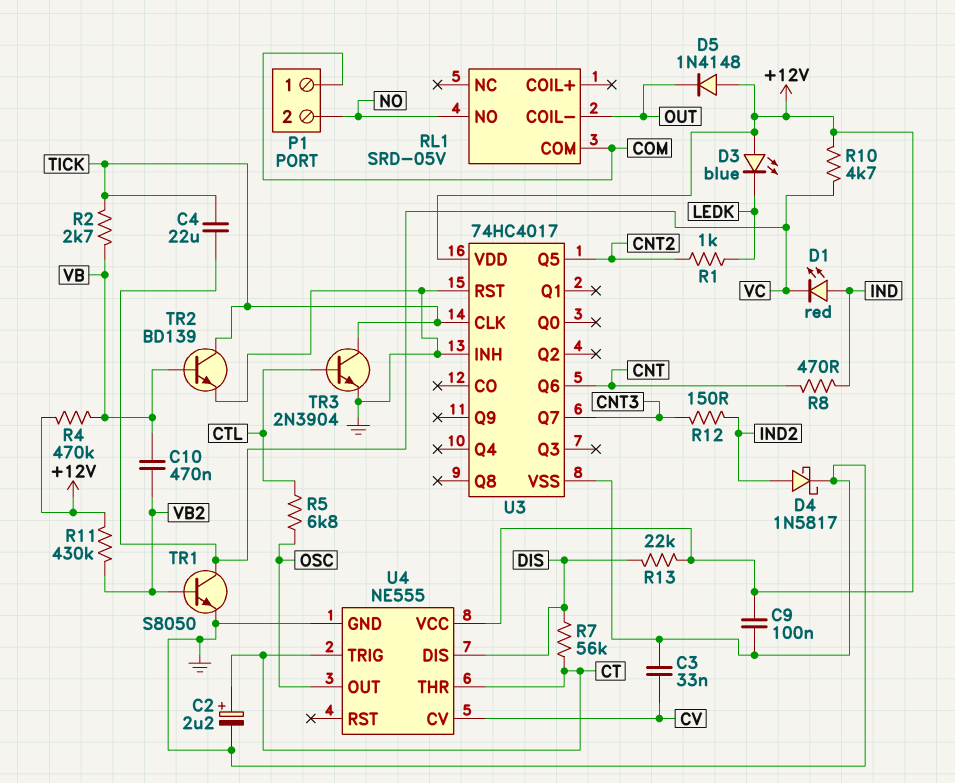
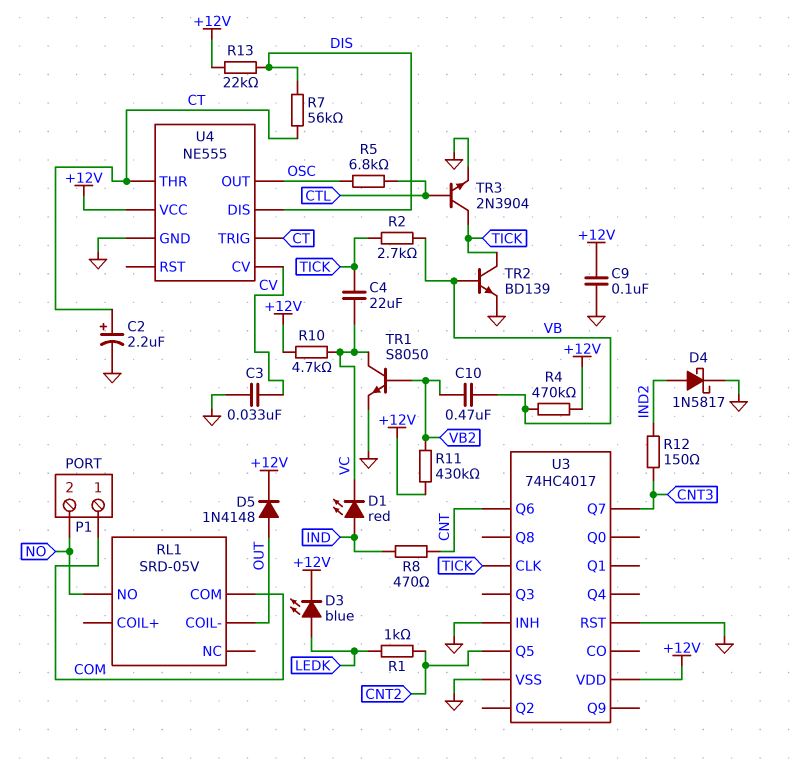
D3: LED blue (A +12V, K LEDK) -> LED blue (A LEDK, K +12V)
D5: diode 1N4148 (A +12V, K OUT) -> diode 1N4148 (A OUT, K +12V)

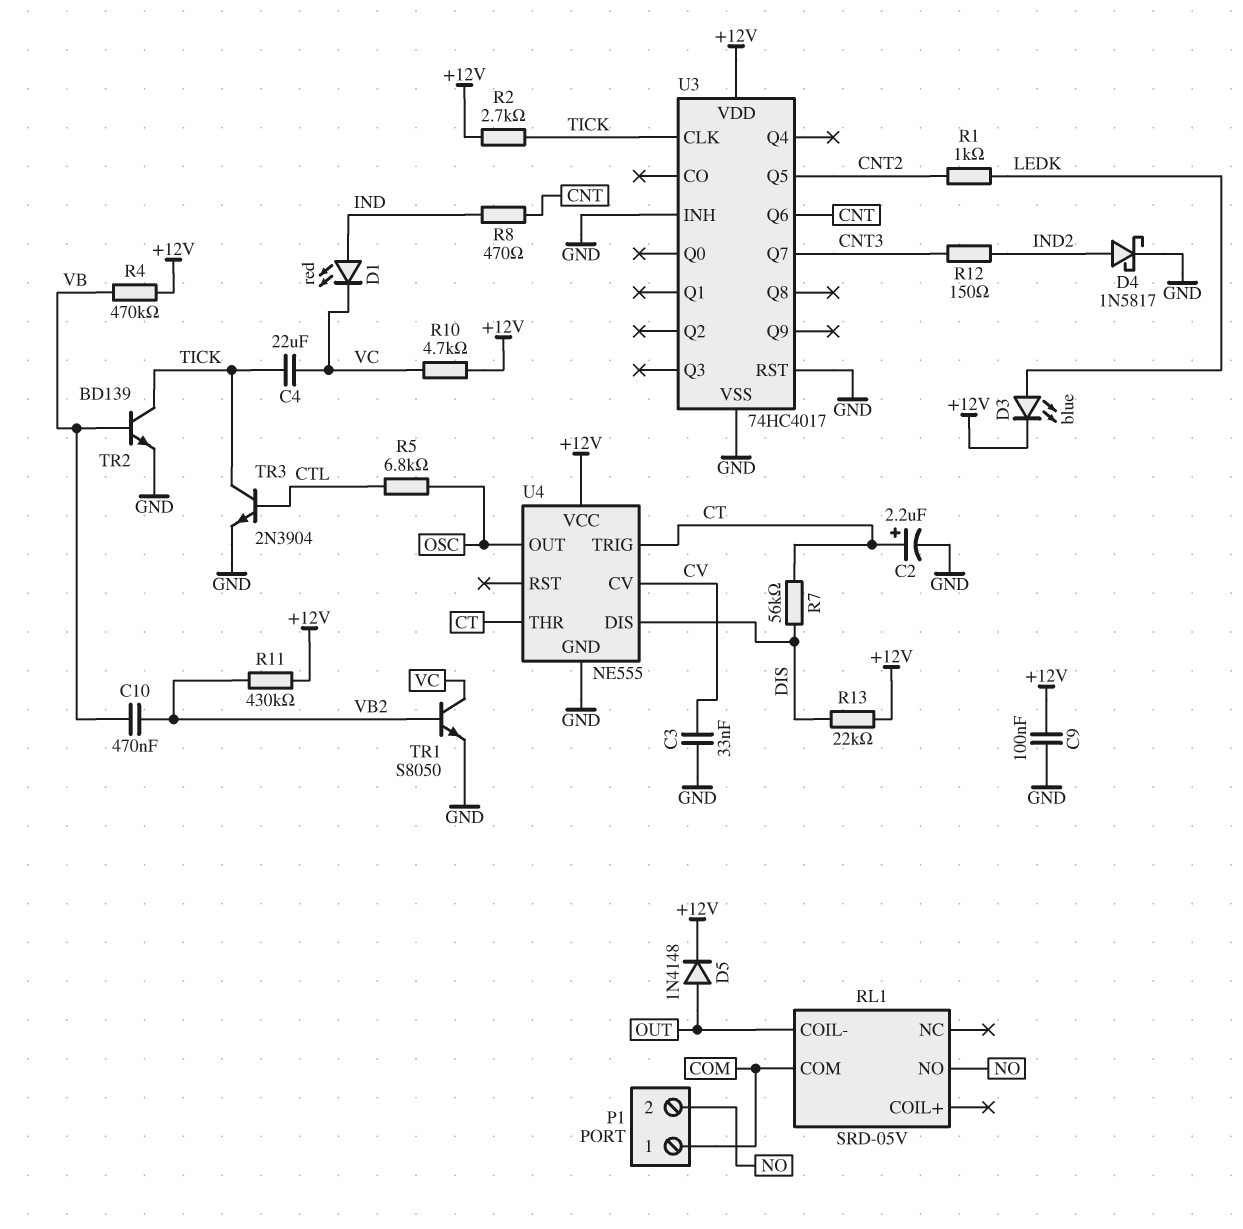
R2: 2.7k (TICK, VB) -> 2.7k (+12V, TICK)

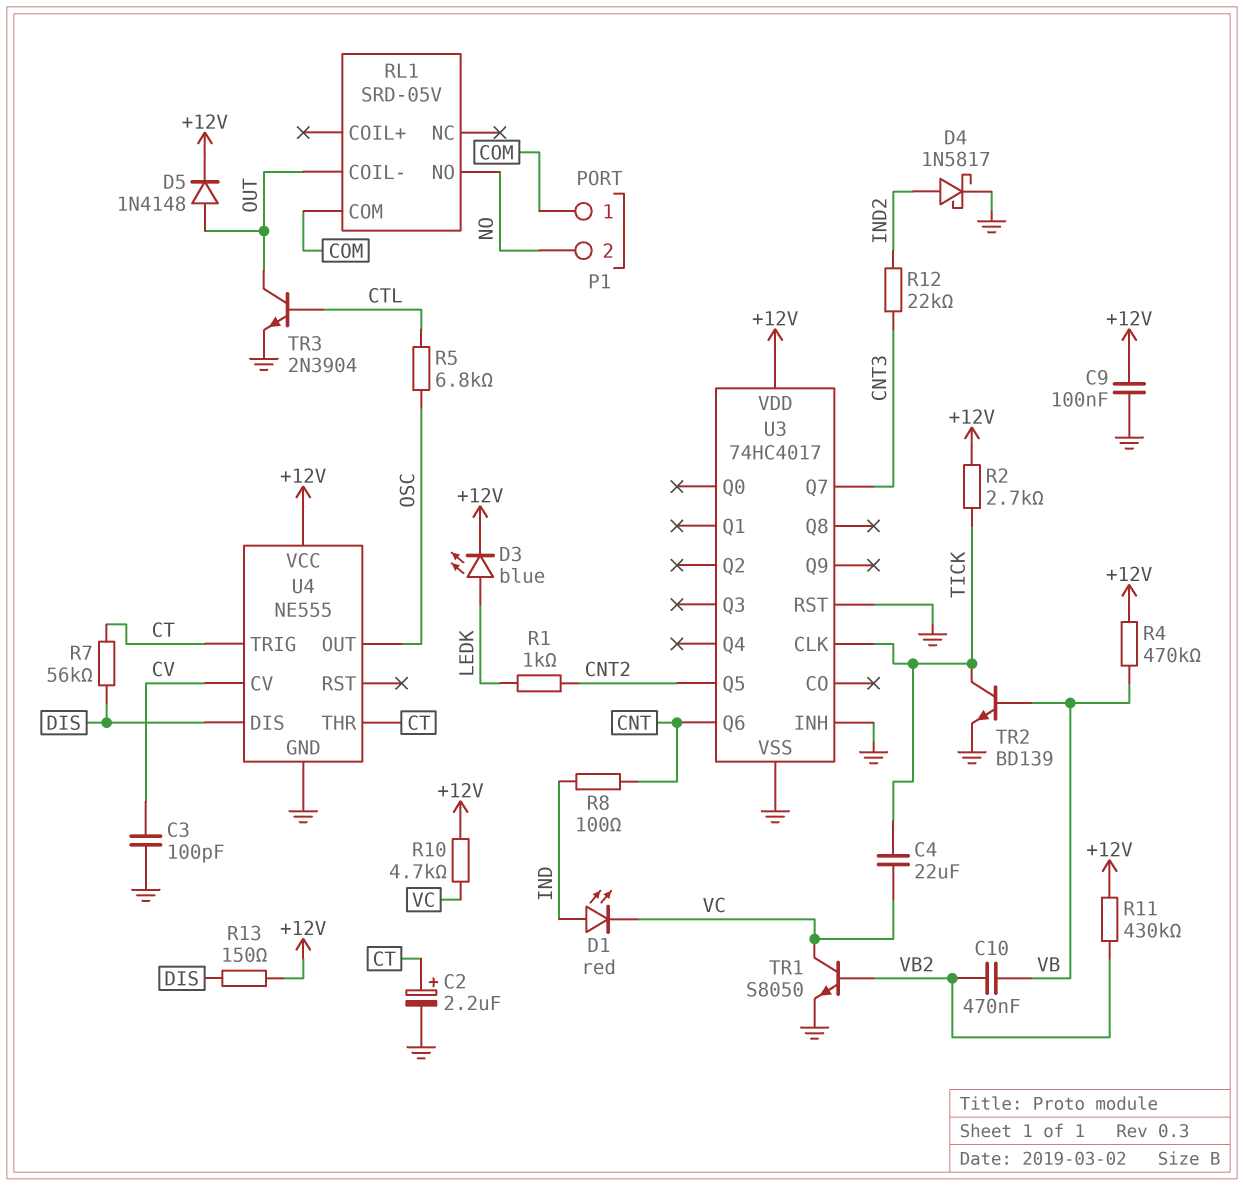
C3: 33nF (CV, GND) -> 100pF (CV, GND)
R8: 470 (CNT, IND) -> 100 (CNT, IND)
R12: 150 (CNT3, IND2) -> 22k (CNT3, IND2)
R13: 22k (+12V, DIS) -> 150 (+12V, DIS)
TR3: NPN 2N3904 (B CTL, C TICK, E GND) -> NPN 2N3904 (B CTL, C OUT, E GND)

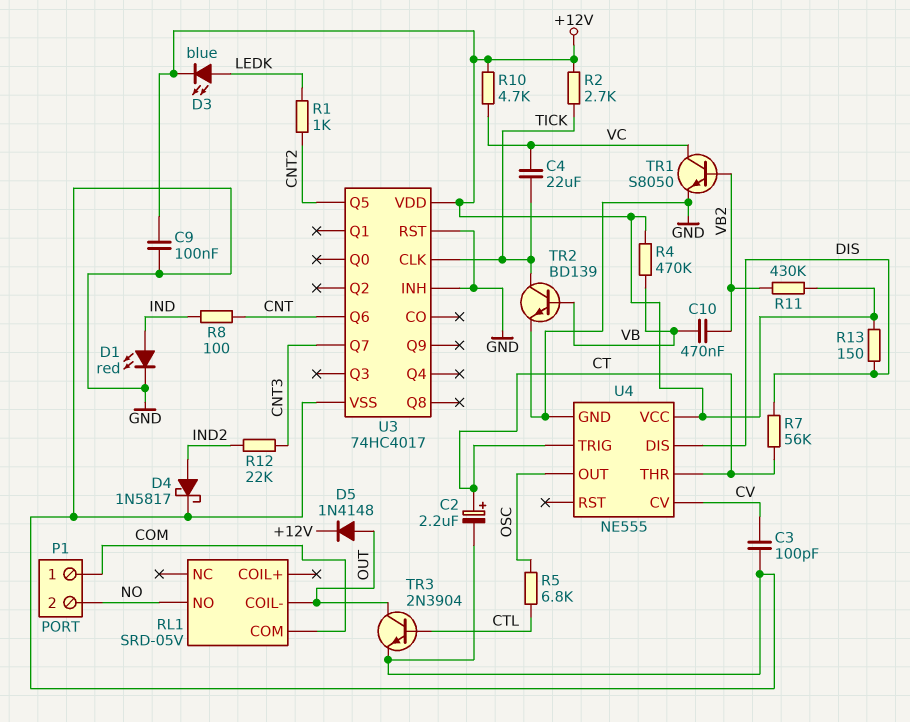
D1: LED red (A IND, K VC) -> LED red (A IND, K GND)

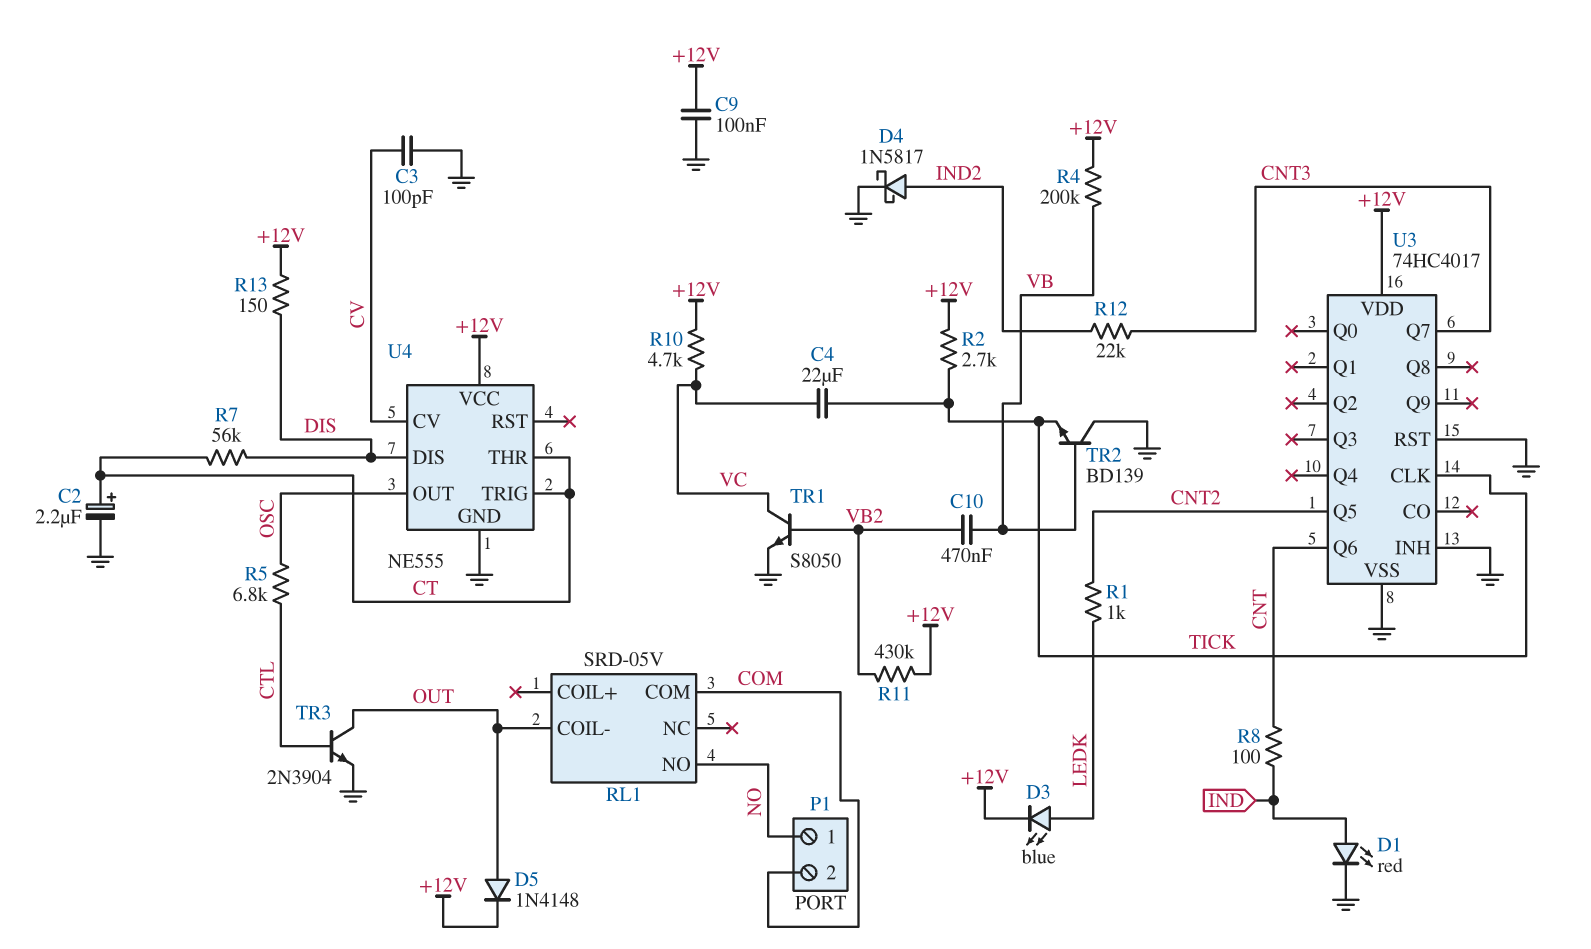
P1 pin 1: COM -> NO
P1 pin 2: NO -> COM
R4: 470k (+12V, VB) -> 200k (+12V, VB)
TR2: NPN BD139 (B VB, C TICK, E GND) -> NPN BD139 (B VB, C GND, E TICK)

